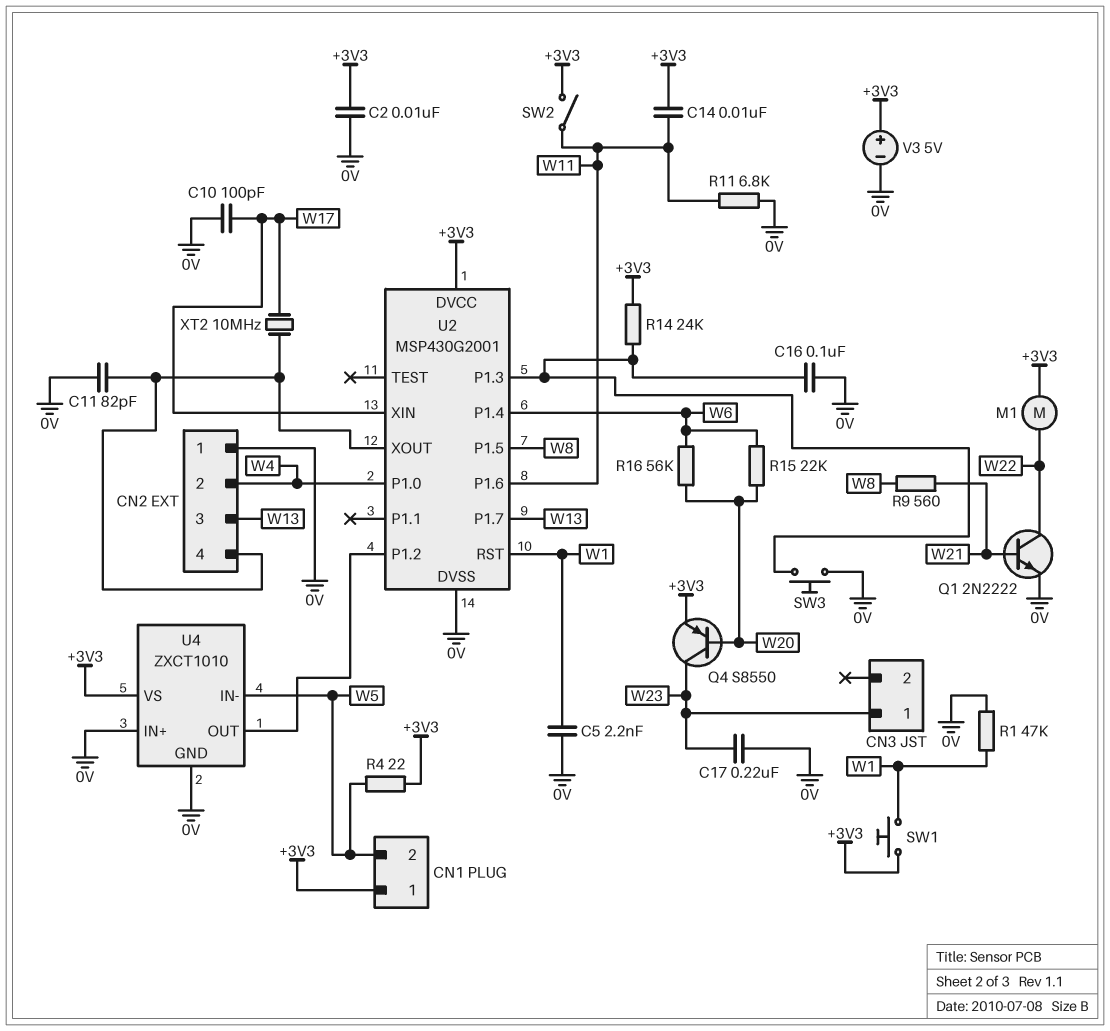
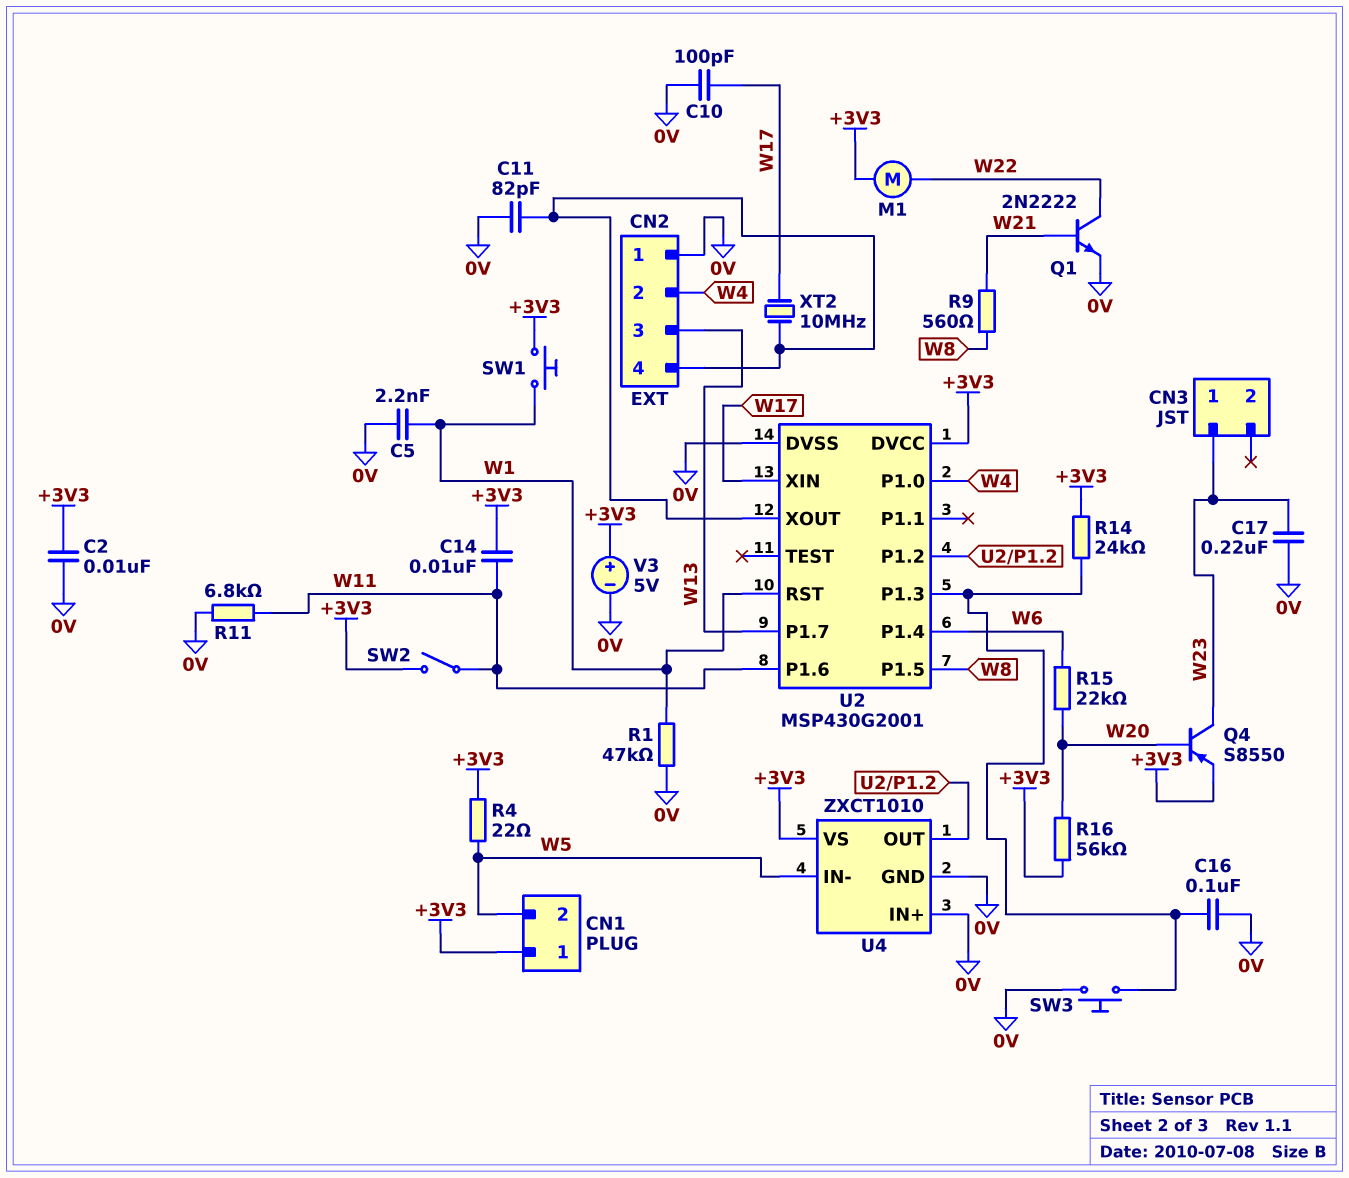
R16: 56k (W6, W20) -> 56k (+3V3, W20)

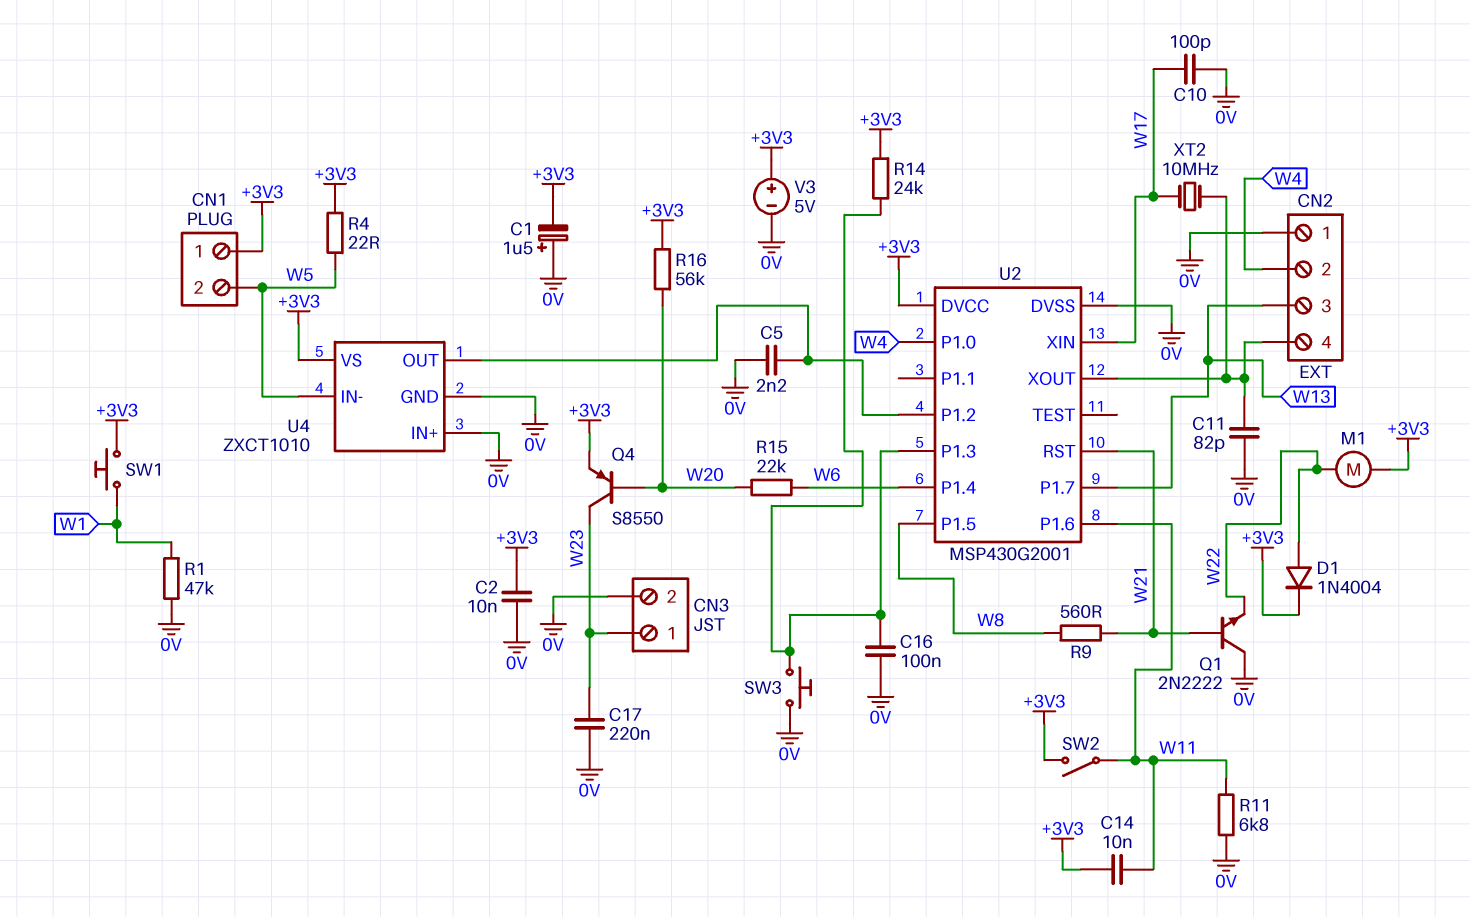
C1: none -> 1.5uF (plus 0V, minus +3V3)
C5: 2.2nF (0V, W1) -> 2.2nF (0V, U2/P1.2)
CN3 pin 2: none -> 0V
D1: none -> diode 1N4004 (A W22, K +3V3)
Q1: NPN 2N2222 (B W21, C W22, E 0V) -> NPN 2N2222 (B W21, C 0V, E W22)
U2 pin RST: W1 -> W21

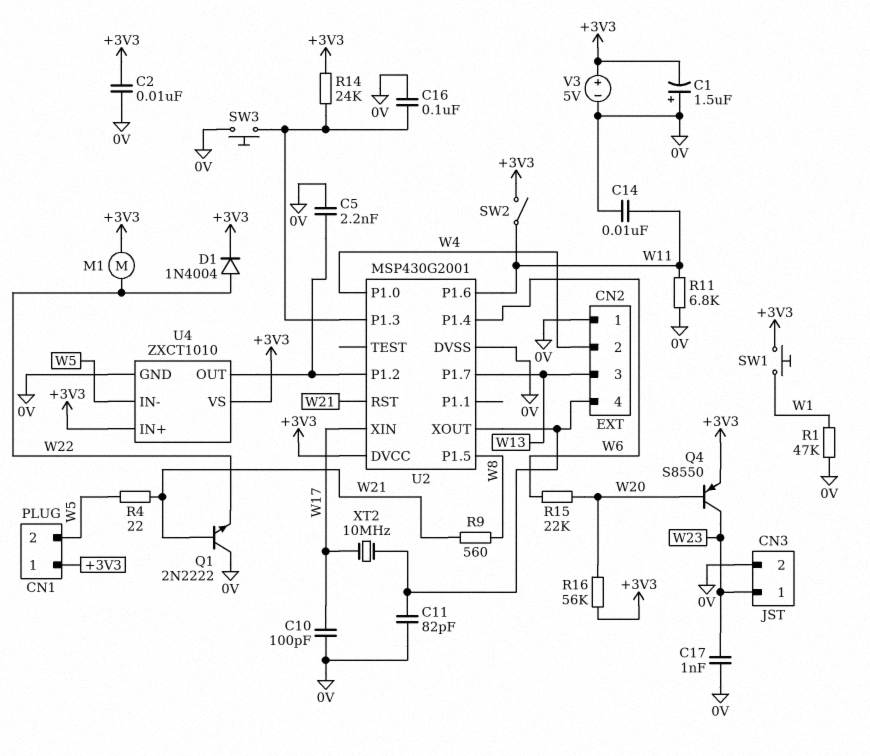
C14: 10nF (+3V3, W11) -> 10nF (0V, W11)
C17: 220nF (0V, W23) -> 1nF (0V, W23)
R4: 22 (+3V3, W5) -> 22 (W5, W21)
U4 pin IN+: 0V -> +3V3

